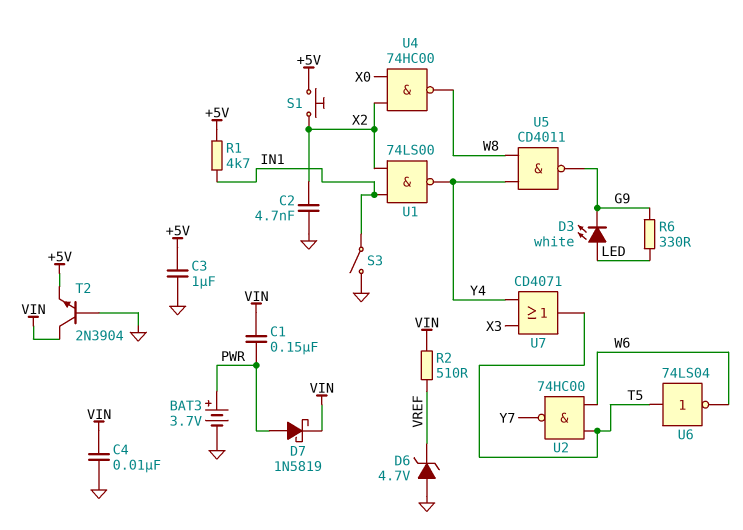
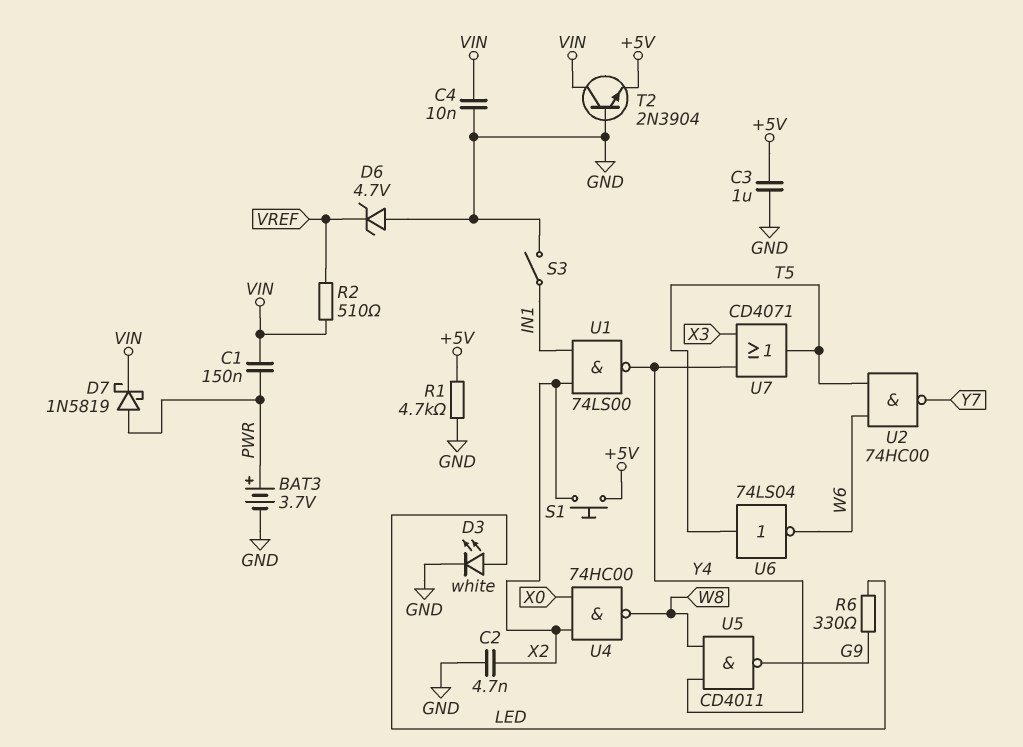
D3: LED white (A LED, K G9) -> LED white (A LED, K GND)
R1: 4.7k (+5V, IN1) -> 4.7k (+5V, GND)

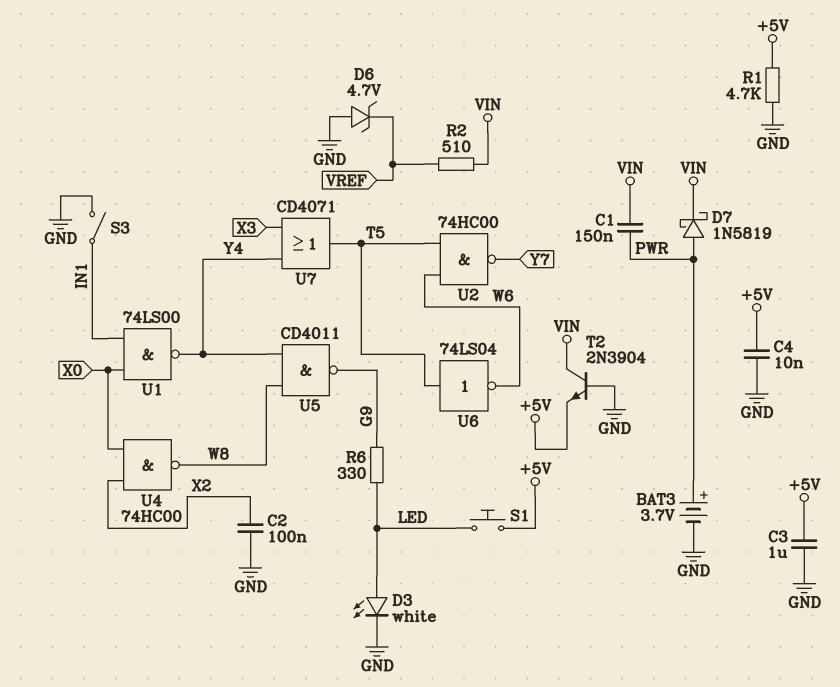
C2: 4.7nF (GND, X2) -> 100nF (GND, X2)
C4: 10nF (GND, VIN) -> 10nF (+5V, GND)
S1: button (+5V, X2) -> button (+5V, LED)
U1: NAND 74LS00 (in IN1, in X2, out Y4) -> NAND 74LS00 (in IN1, in X0, out Y4)

